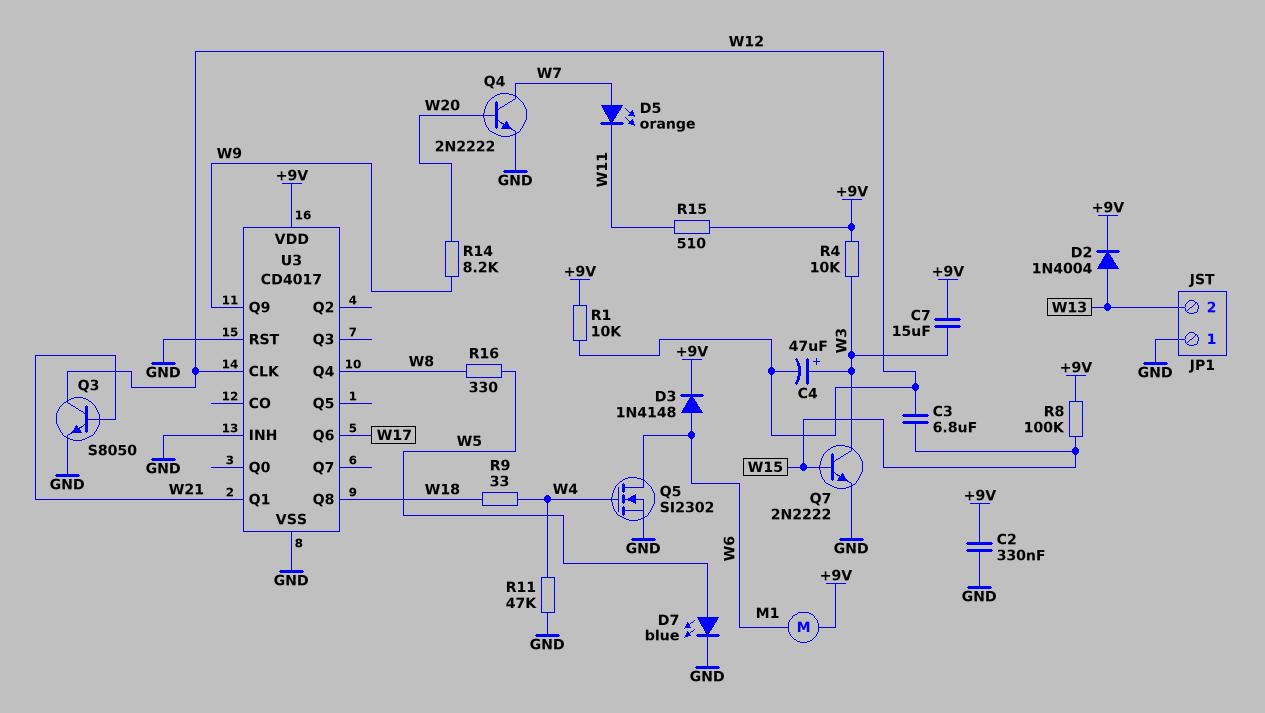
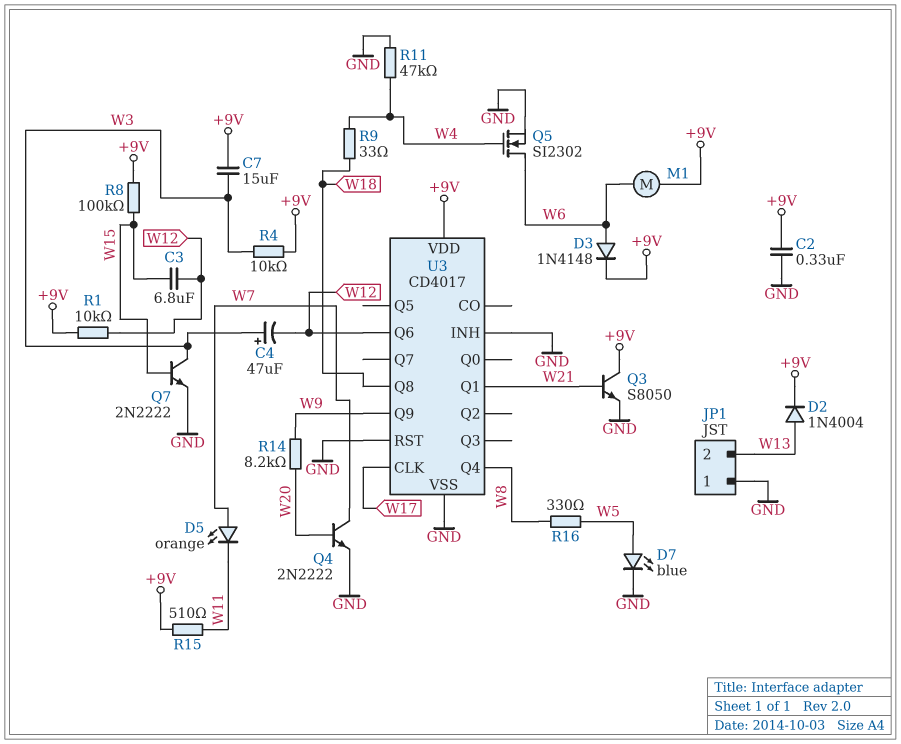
Q3: NPN S8050 (B W21, C W12, E GND) -> NPN S8050 (B W21, C +9V, E GND)
U3 pin CLK: W12 -> W17
U3 pin Q6: W17 -> W12

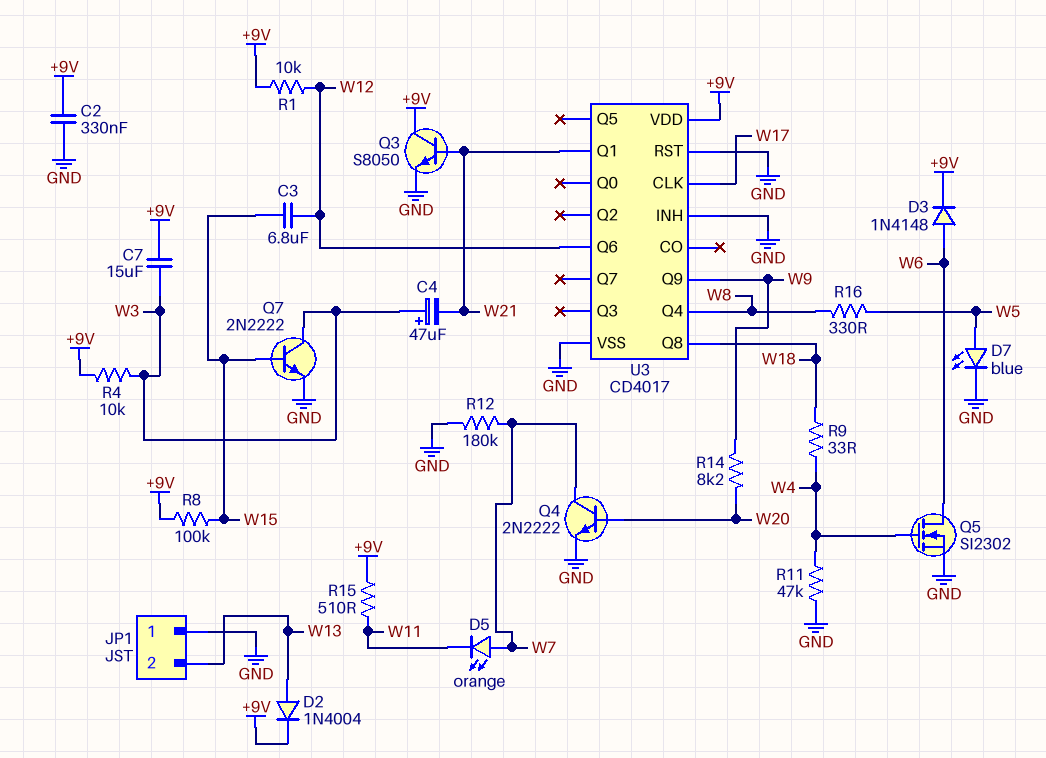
C4: 47uF (plus W3, minus W12) -> 47uF (plus W3, minus W21)
M1: motor (+9V, W6) -> none
R12: none -> 180k (GND, W7)

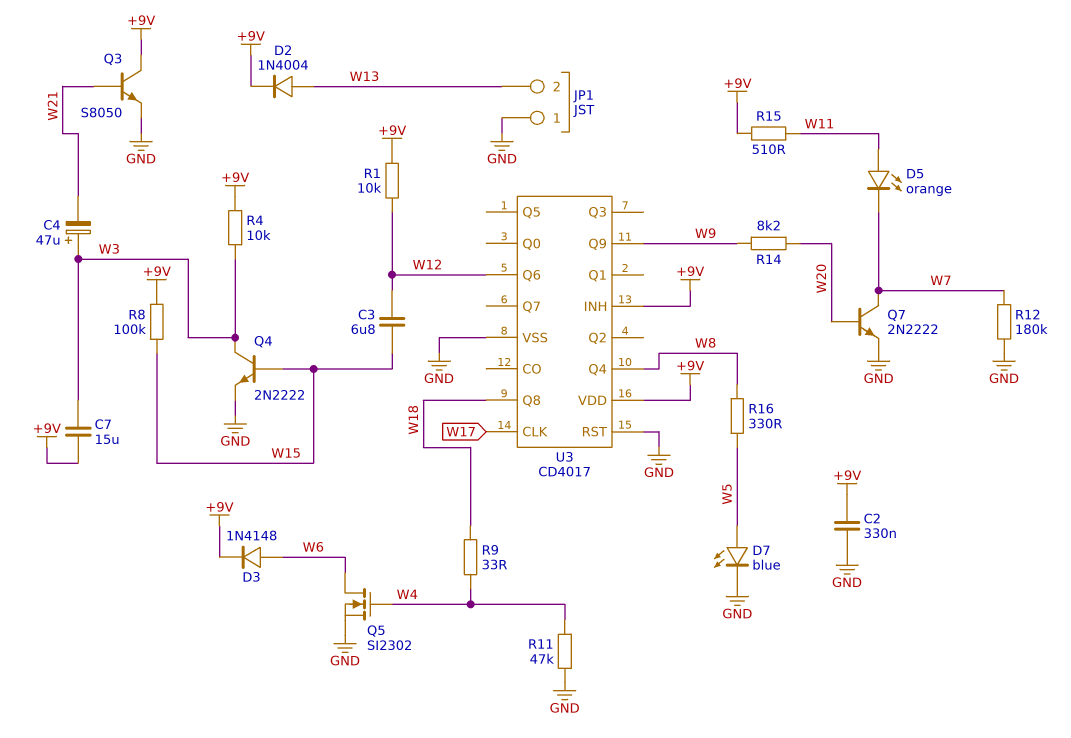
D5: LED orange (A W7, K W11) -> LED orange (A W11, K W7)
Q4: NPN 2N2222 (B W20, C W7, E GND) -> NPN 2N2222 (B W15, C W3, E GND)
Q7: NPN 2N2222 (B W15, C W3, E GND) -> NPN 2N2222 (B W20, C W7, E GND)
U3 pin INH: GND -> +9V
U3 pin Q1: W21 -> none

